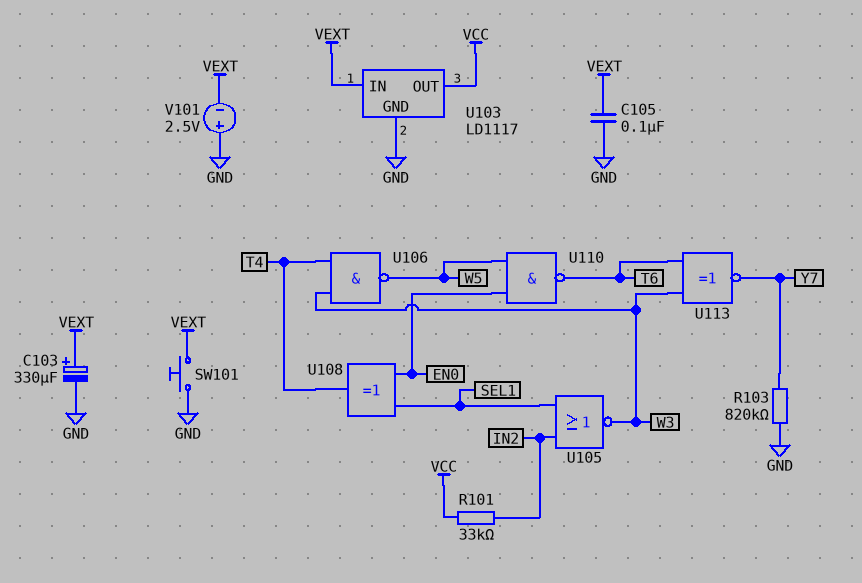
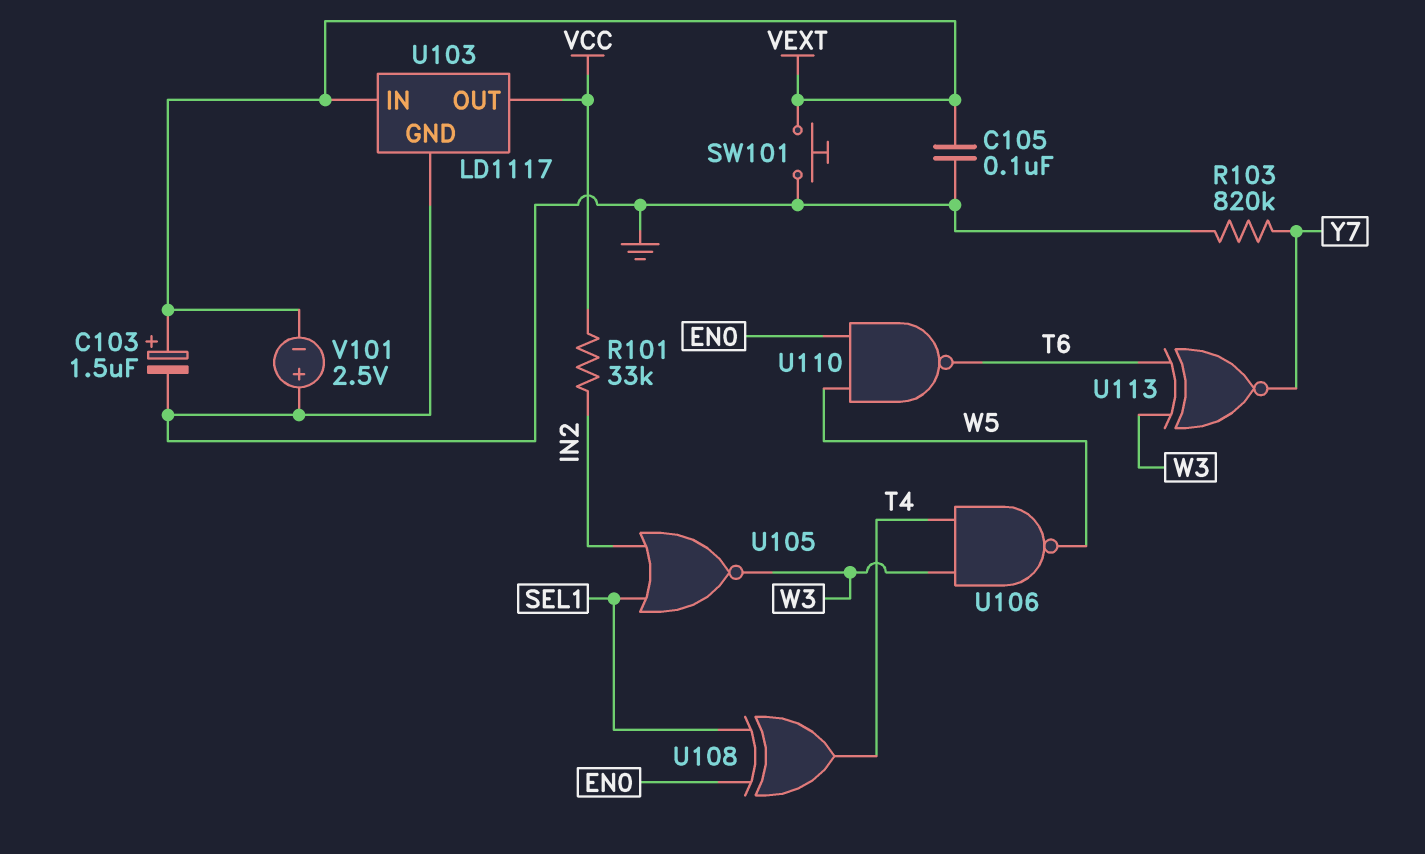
C103: 330uF (plus VEXT, minus GND) -> 1.5uF (plus VEXT, minus GND)

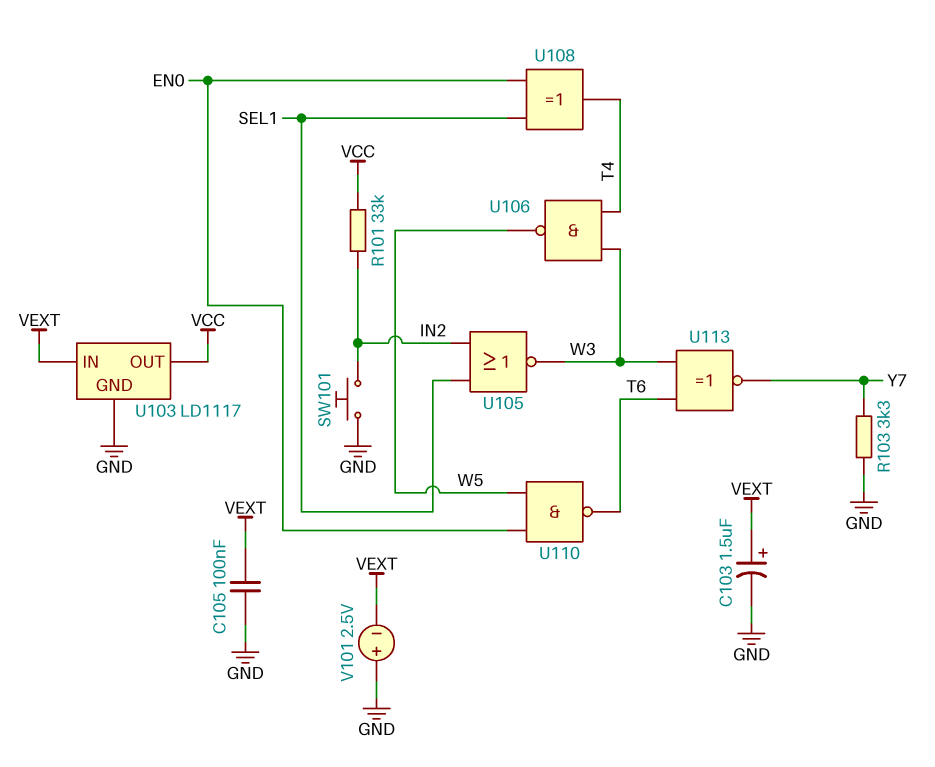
R103: 820k (GND, Y7) -> 3.3k (GND, Y7)
SW101: button (GND, VEXT) -> button (GND, IN2)

